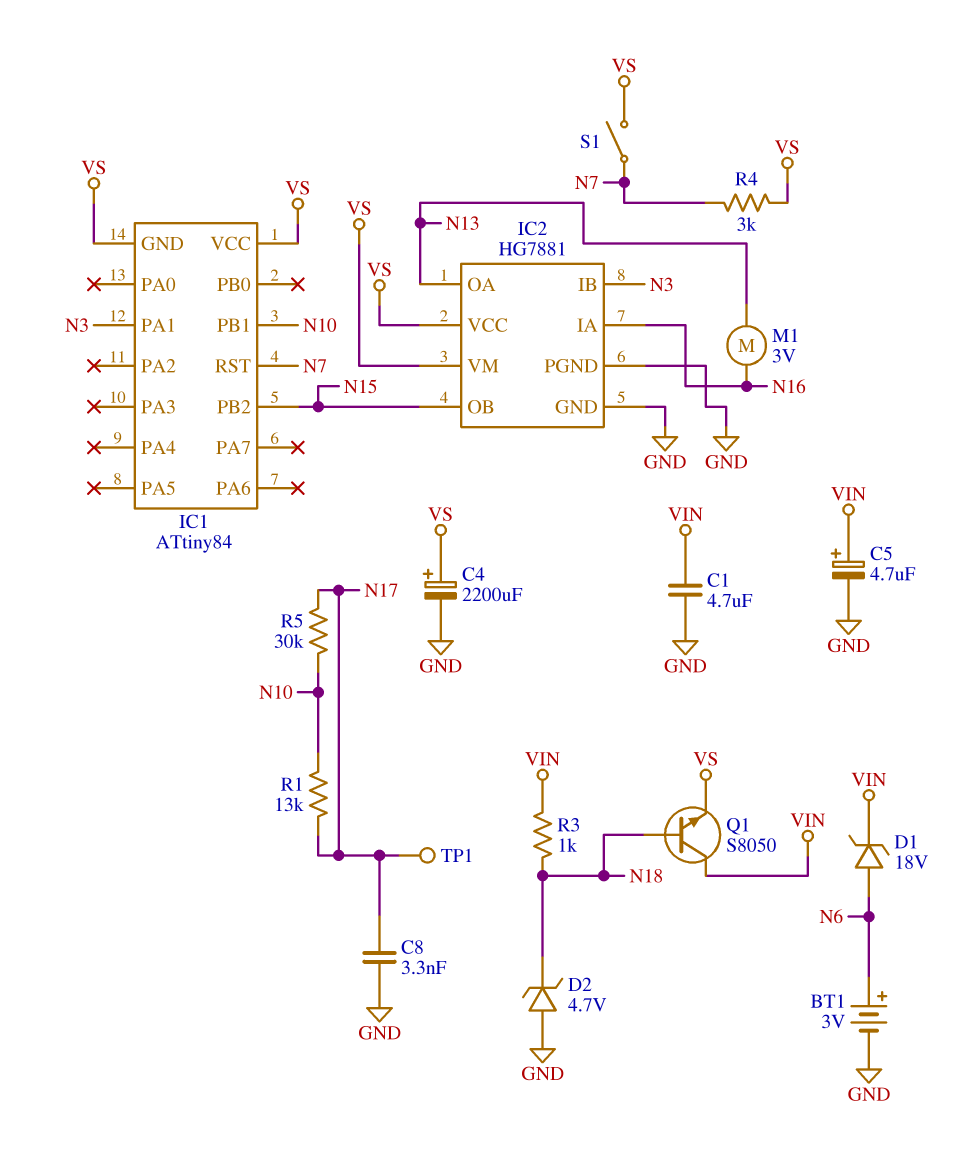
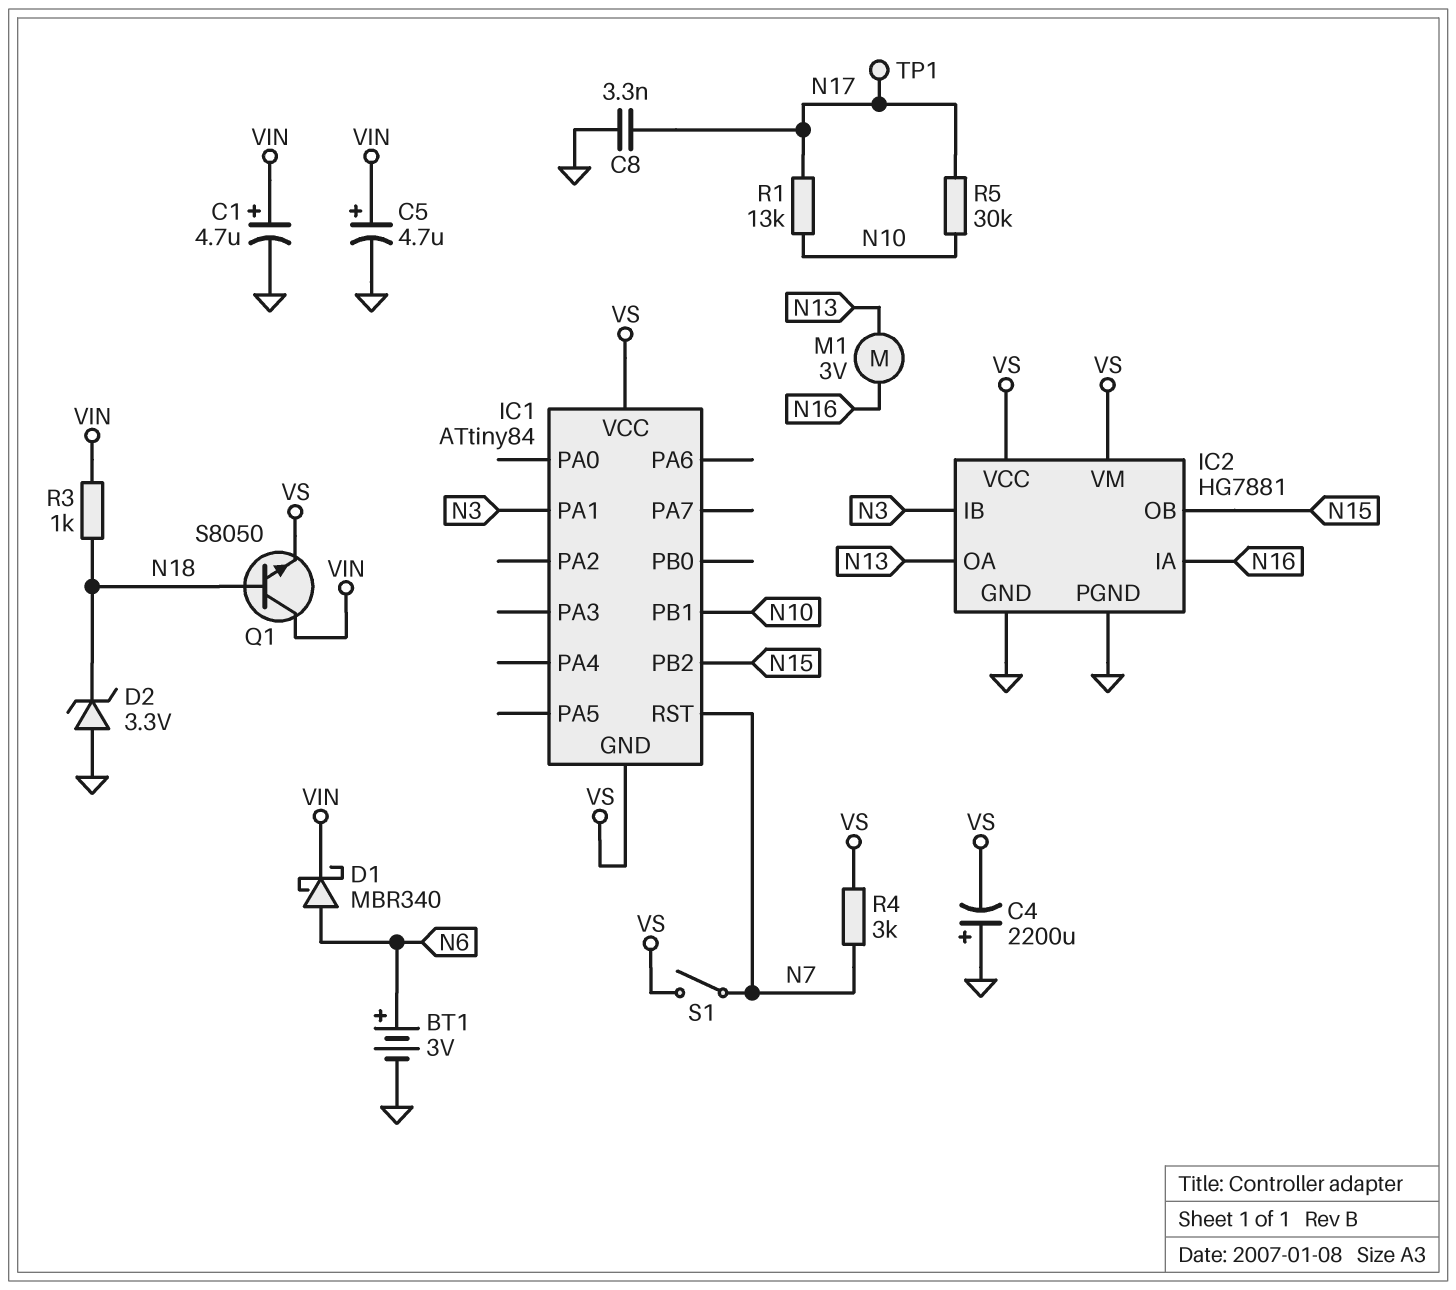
C1: 4.7uF (GND, VIN) -> 4.7uF (plus VIN, minus GND)
C4: 2200uF (plus VS, minus GND) -> 2200uF (plus GND, minus VS)
D1: zener 18V (A N6, K VIN) -> schottky MBR340 (A N6, K VIN)
D2: zener 4.7V (A GND, K N18) -> zener 3.3V (A GND, K N18)

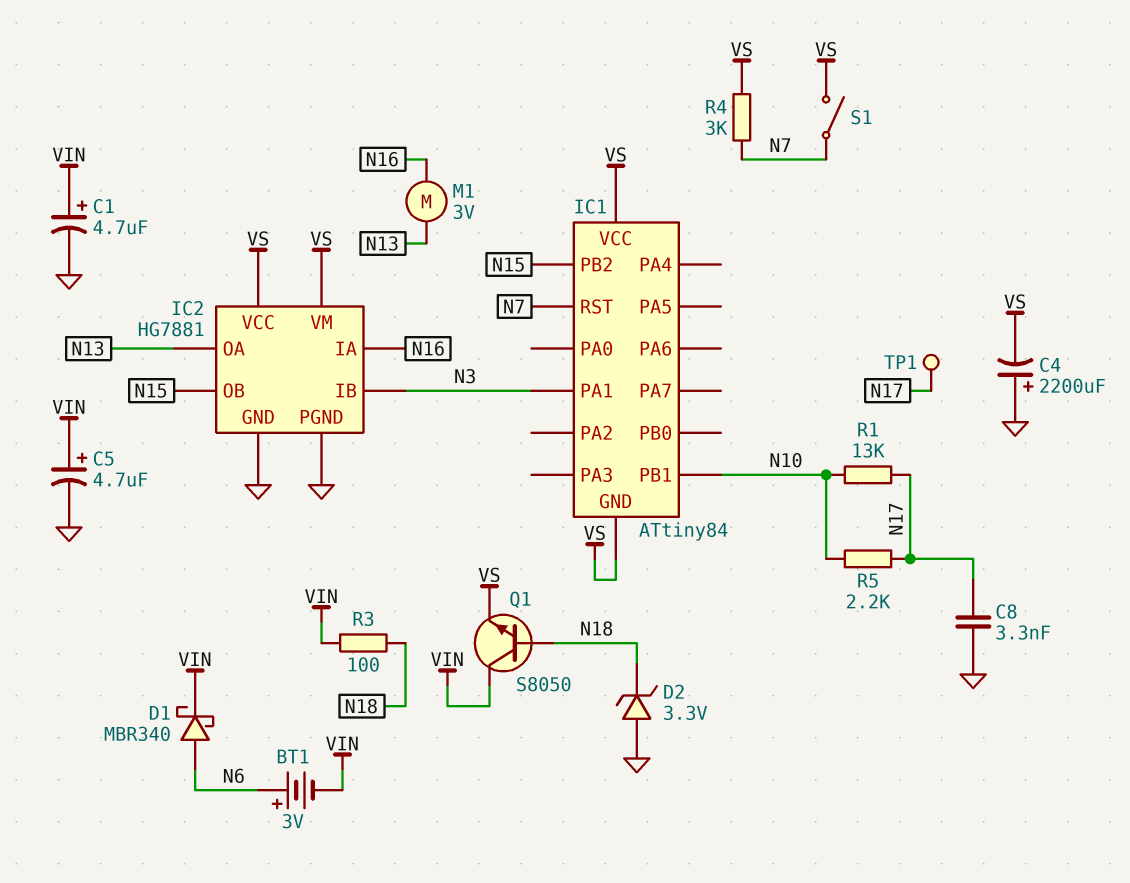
BT1: 3V (plus N6, minus GND) -> 3V (plus N6, minus VIN)
R3: 1k (N18, VIN) -> 100 (N18, VIN)
R5: 30k (N10, N17) -> 2.2k (N10, N17)

